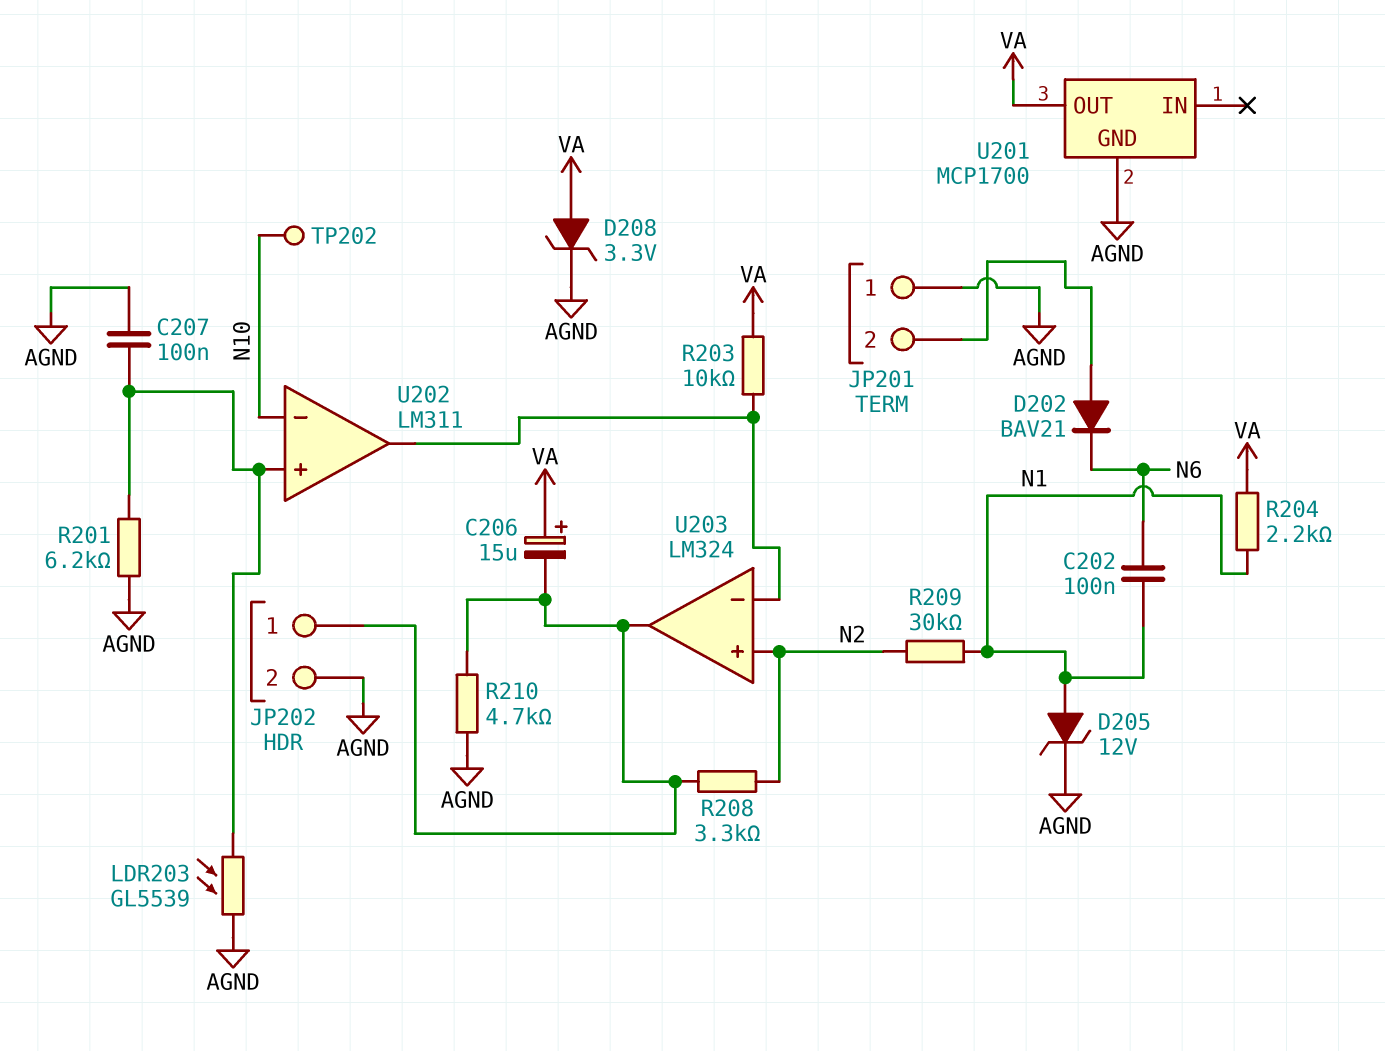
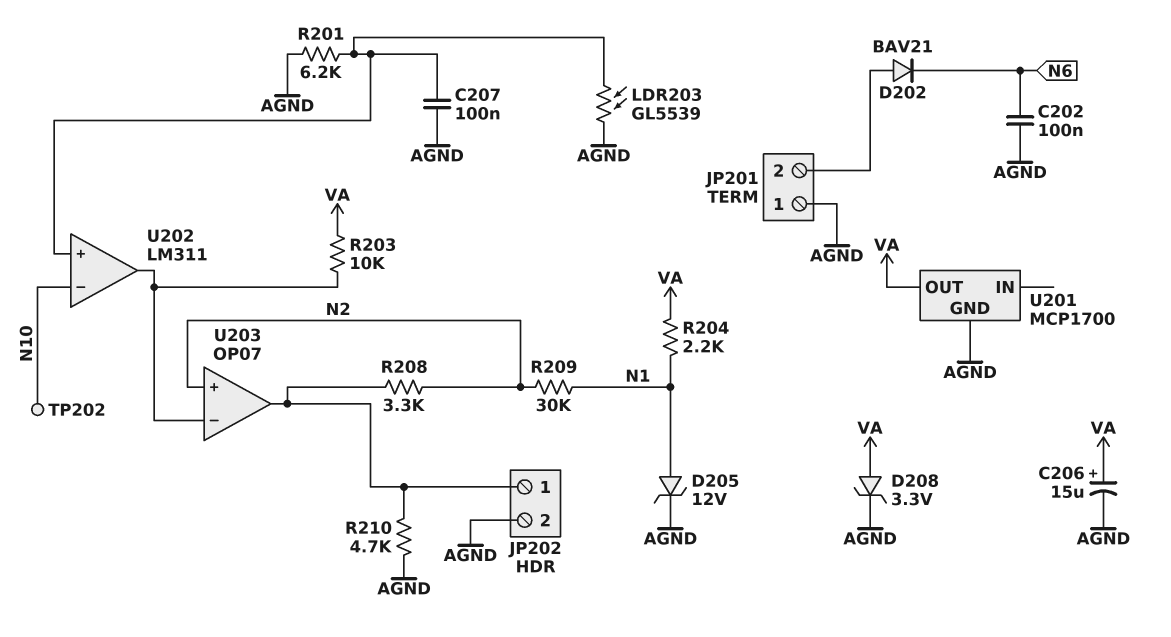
C202: 100nF (N1, N6) -> 100nF (AGND, N6)
C206: 15uF (plus VA, minus JP202/1) -> 15uF (plus VA, minus AGND)
U203: LM324 -> OP07

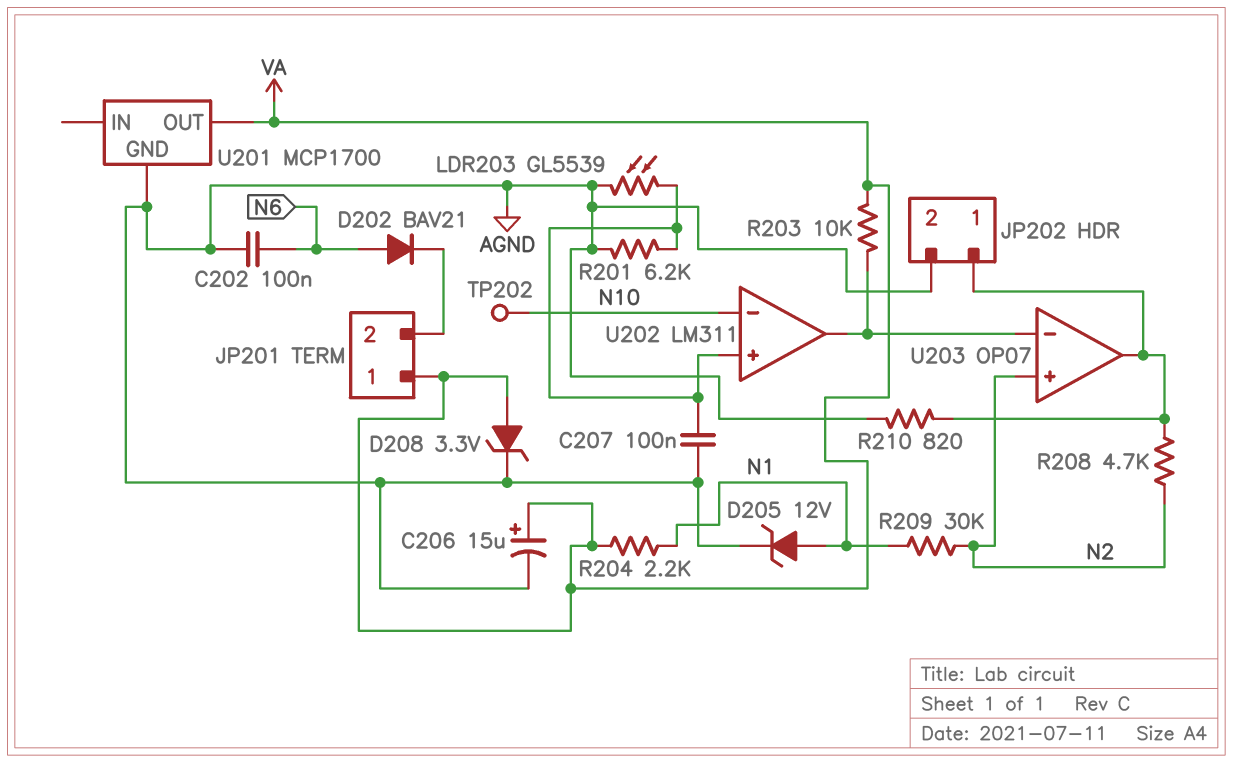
D202: diode BAV21 (A JP201/2, K N6) -> diode BAV21 (A N6, K JP201/2)
JP201 pin 1: AGND -> VA
R208: 3.3k (JP202/1, N2) -> 4.7k (JP202/1, N2)
R210: 4.7k (AGND, JP202/1) -> 820 (AGND, JP202/1)

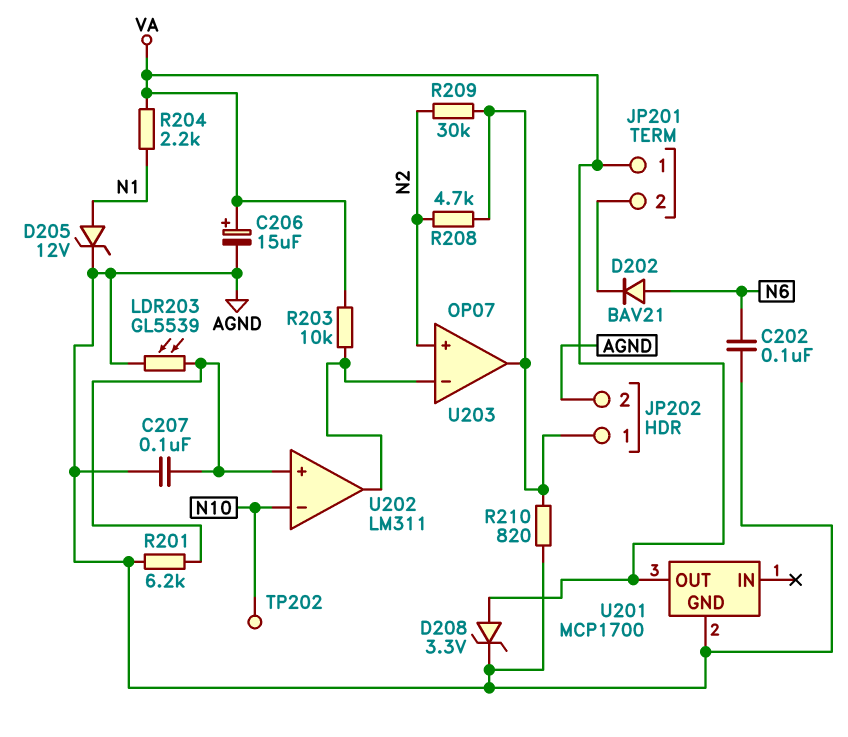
R209: 30k (N1, N2) -> 30k (JP202/1, N2)

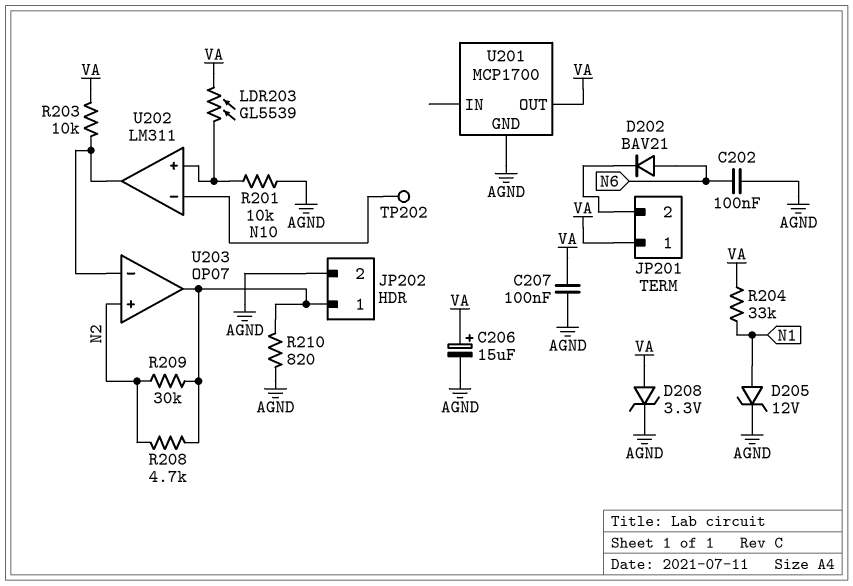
C207: 100nF (AGND, U202/in+) -> 100nF (AGND, VA)
LDR203: GL5539 (AGND, U202/in+) -> GL5539 (U202/in+, VA)
R201: 6.2k (AGND, U202/in+) -> 10k (AGND, U202/in+)
R204: 2.2k (N1, VA) -> 33k (N1, VA)

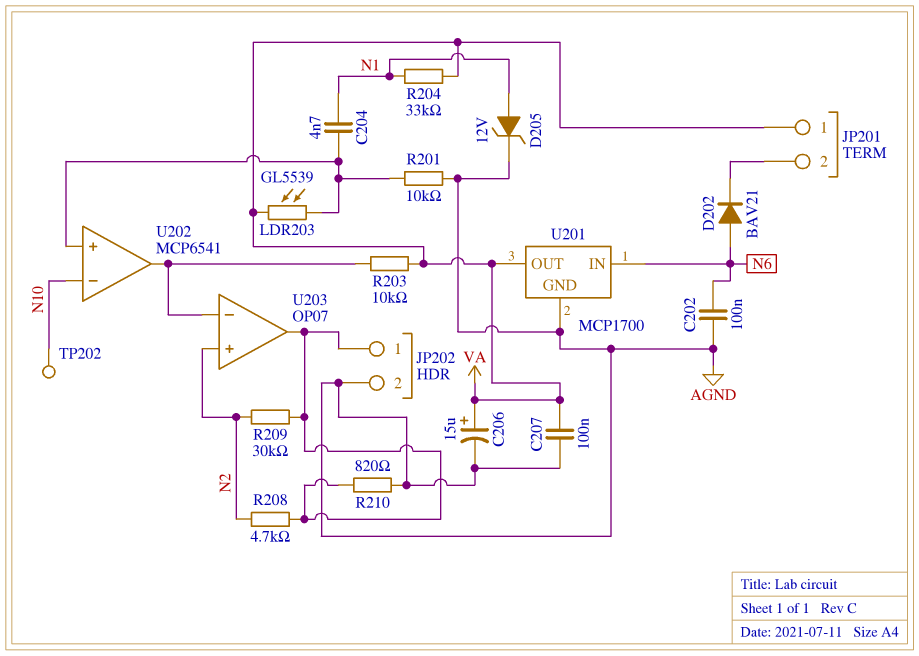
C204: none -> 4.7nF (N1, U202/in+)
D208: zener 3.3V (A VA, K AGND) -> none
U201 pin IN: none -> N6
U202: LM311 -> MCP6541

